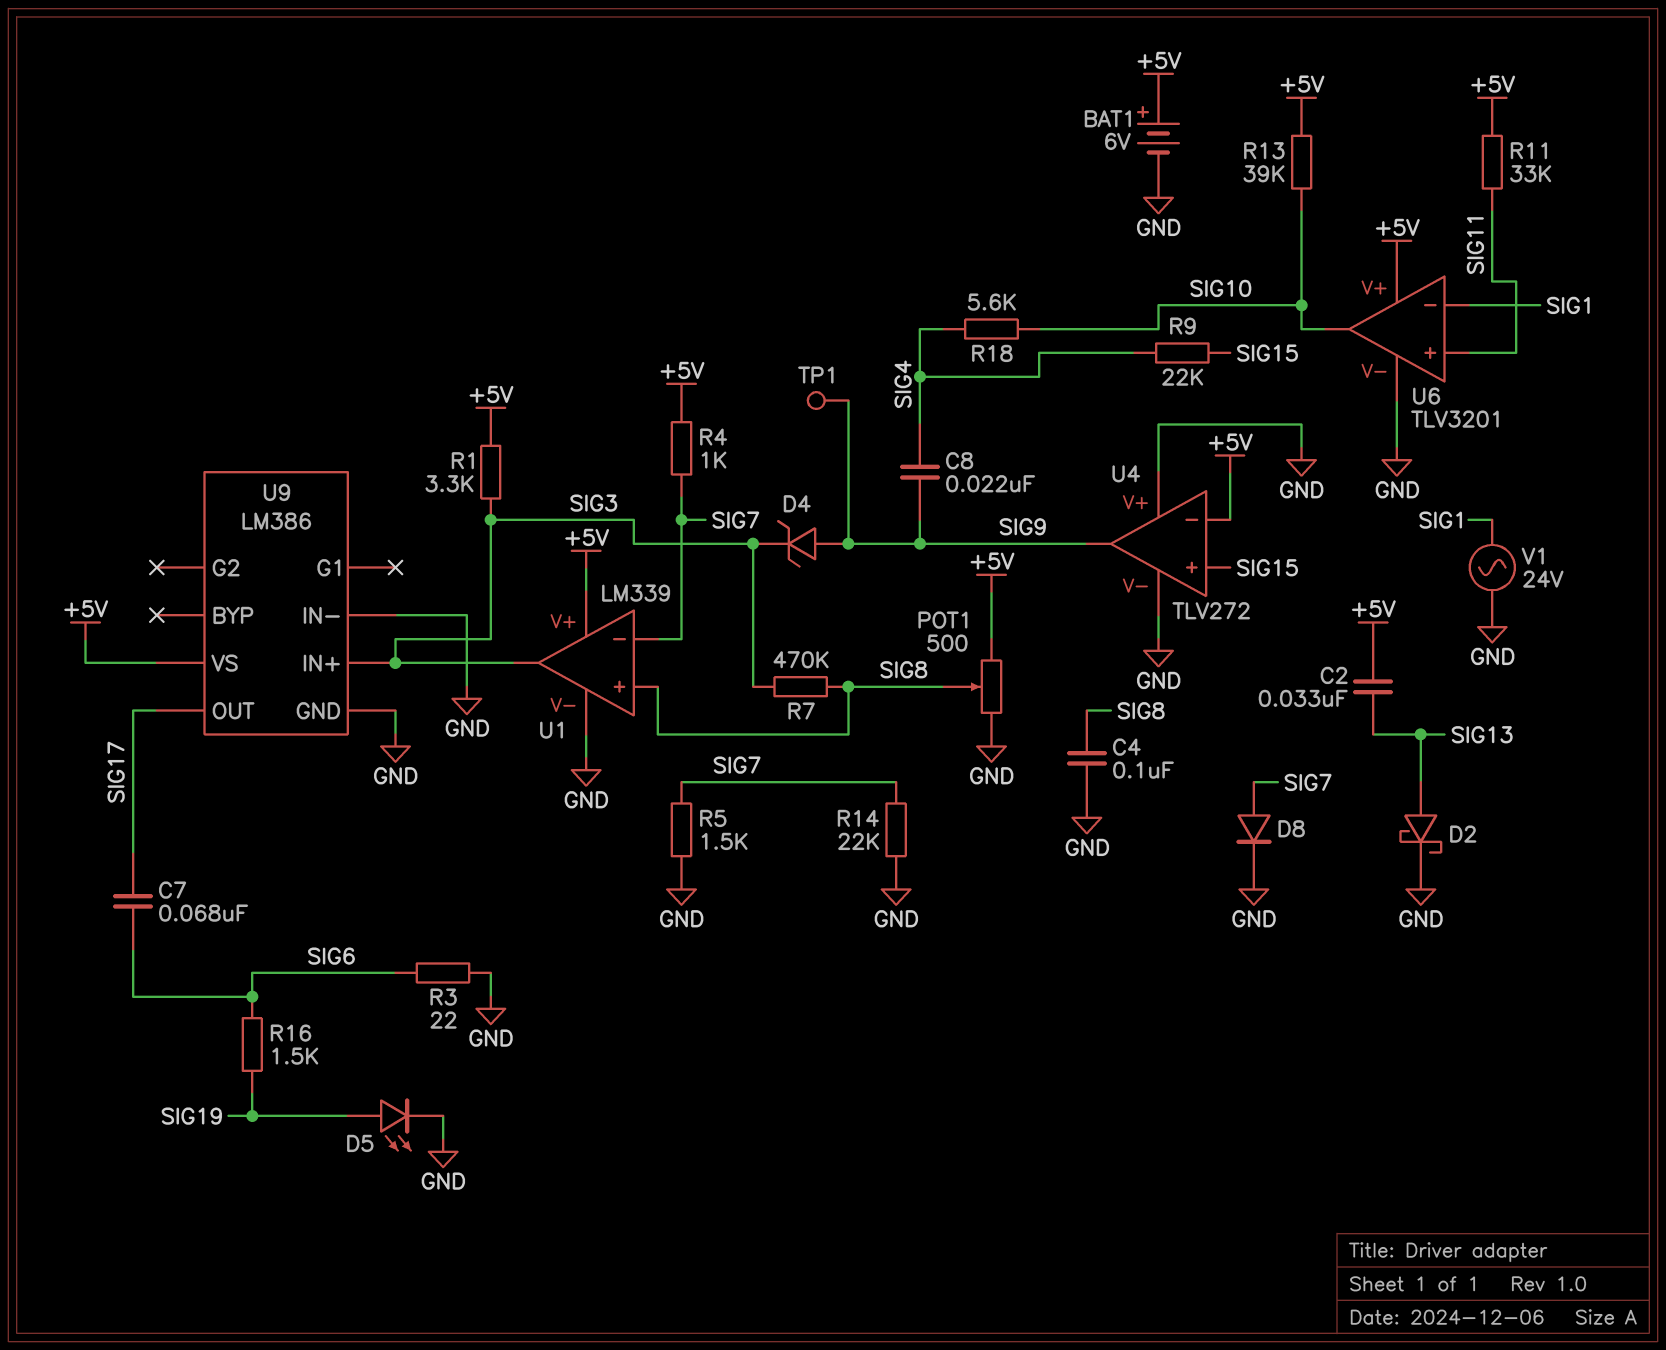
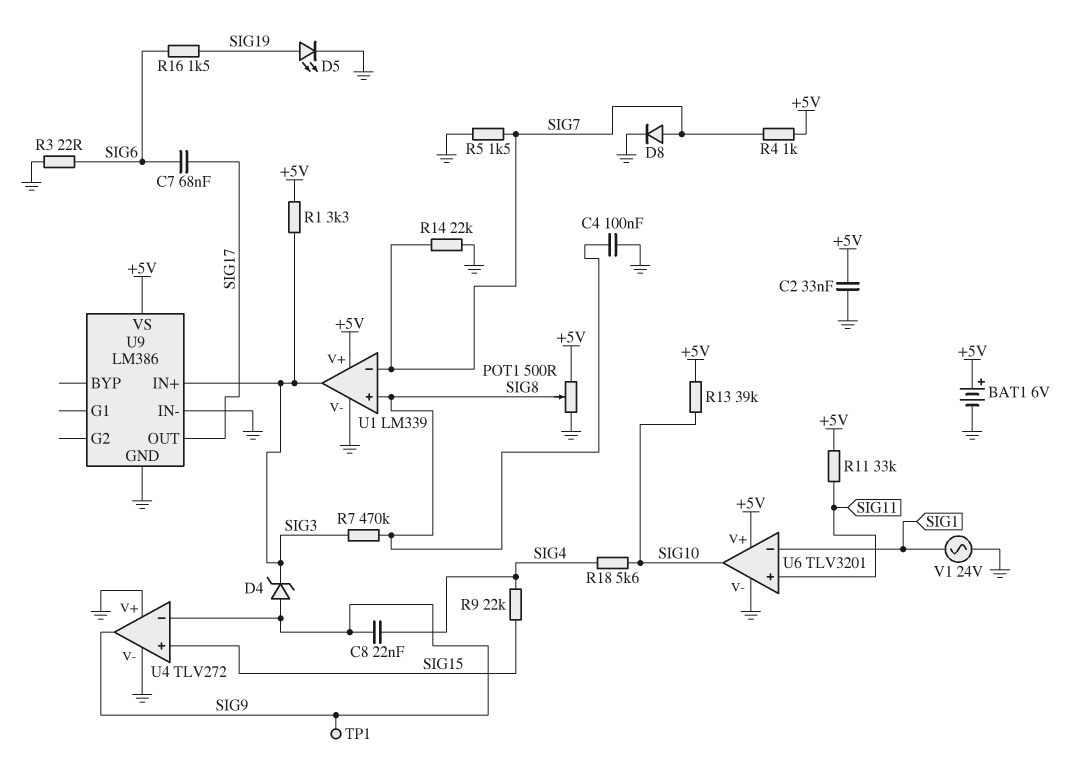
C2: 33nF (+5V, SIG13) -> 33nF (+5V, GND)
D2: schottky (A SIG13, K GND) -> none
U4 pin in-: +5V -> SIG9

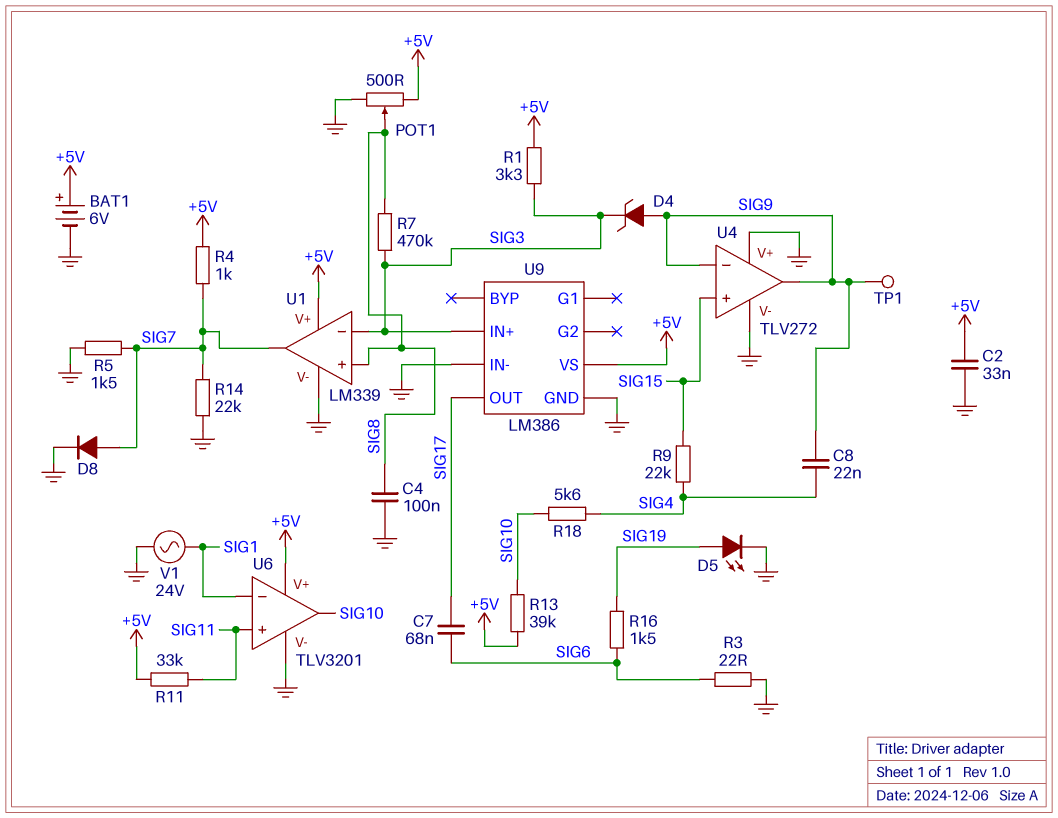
U1 pin in-: SIG7 -> SIG3
U1 pin out: SIG3 -> SIG7

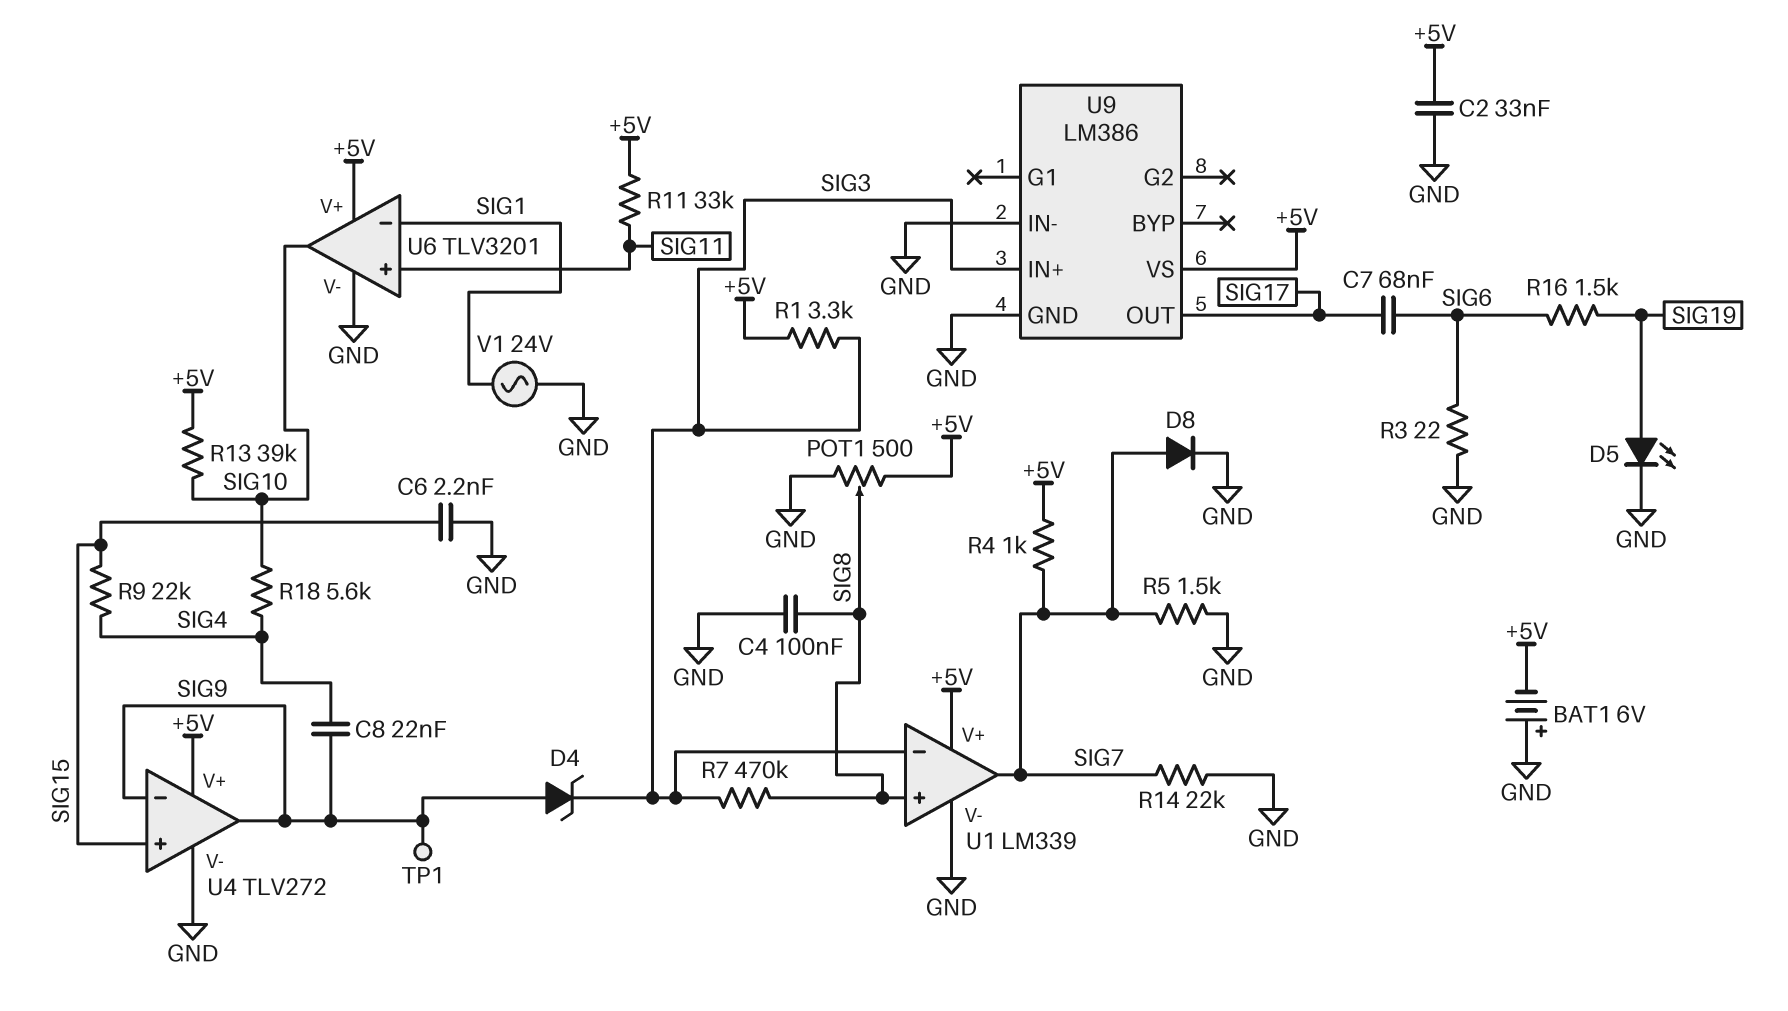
BAT1: 6V (plus +5V, minus GND) -> 6V (plus GND, minus +5V)
C6: none -> 2.2nF (GND, SIG15)
U4 pin V+: GND -> +5V

